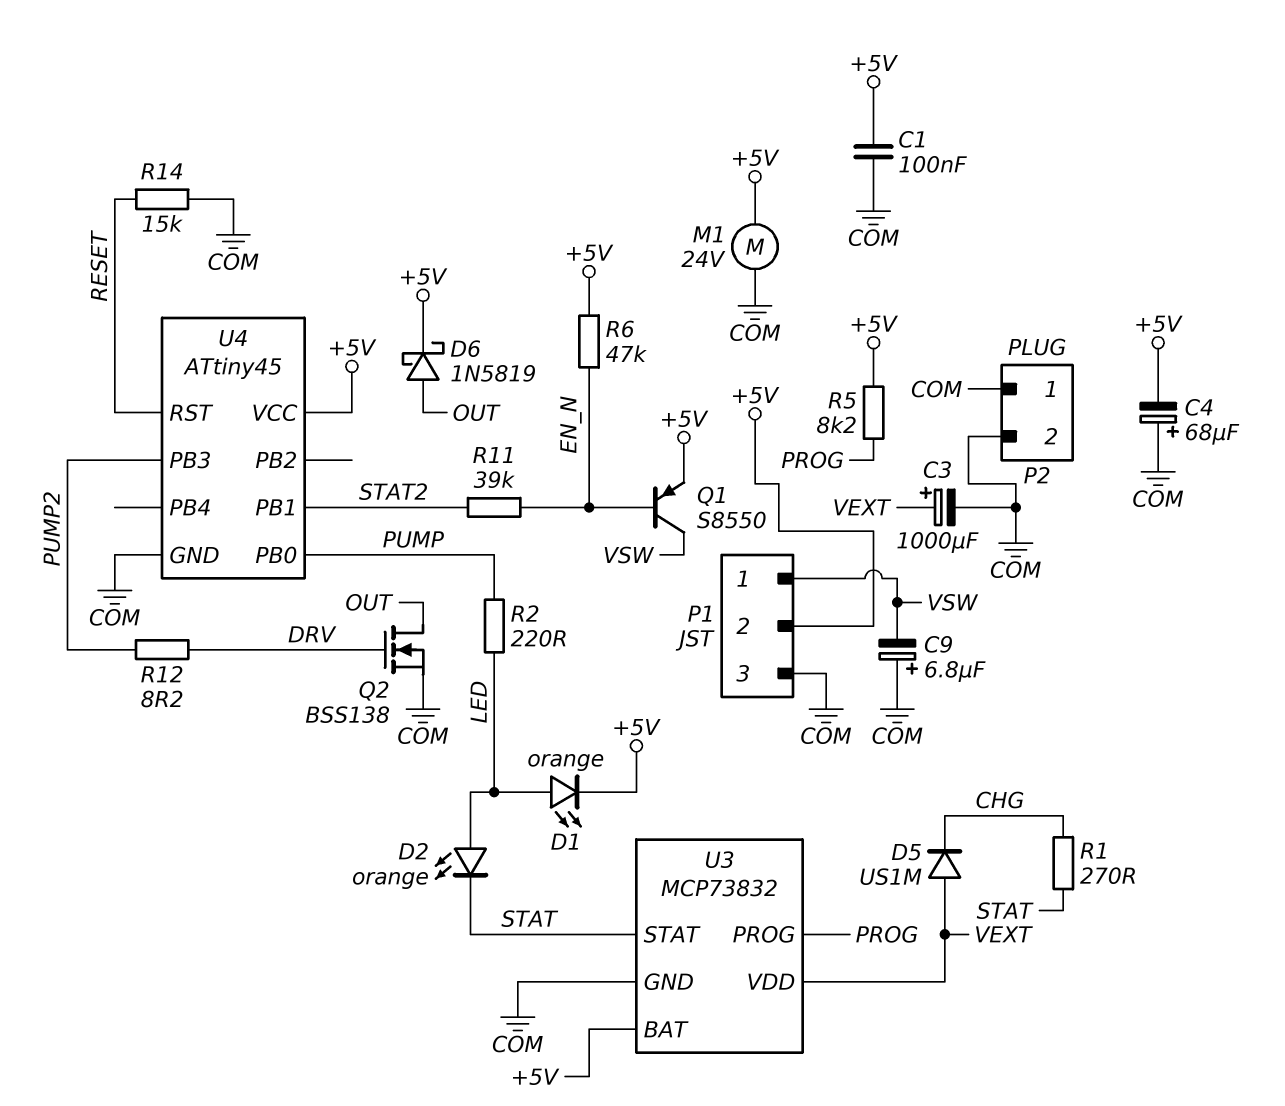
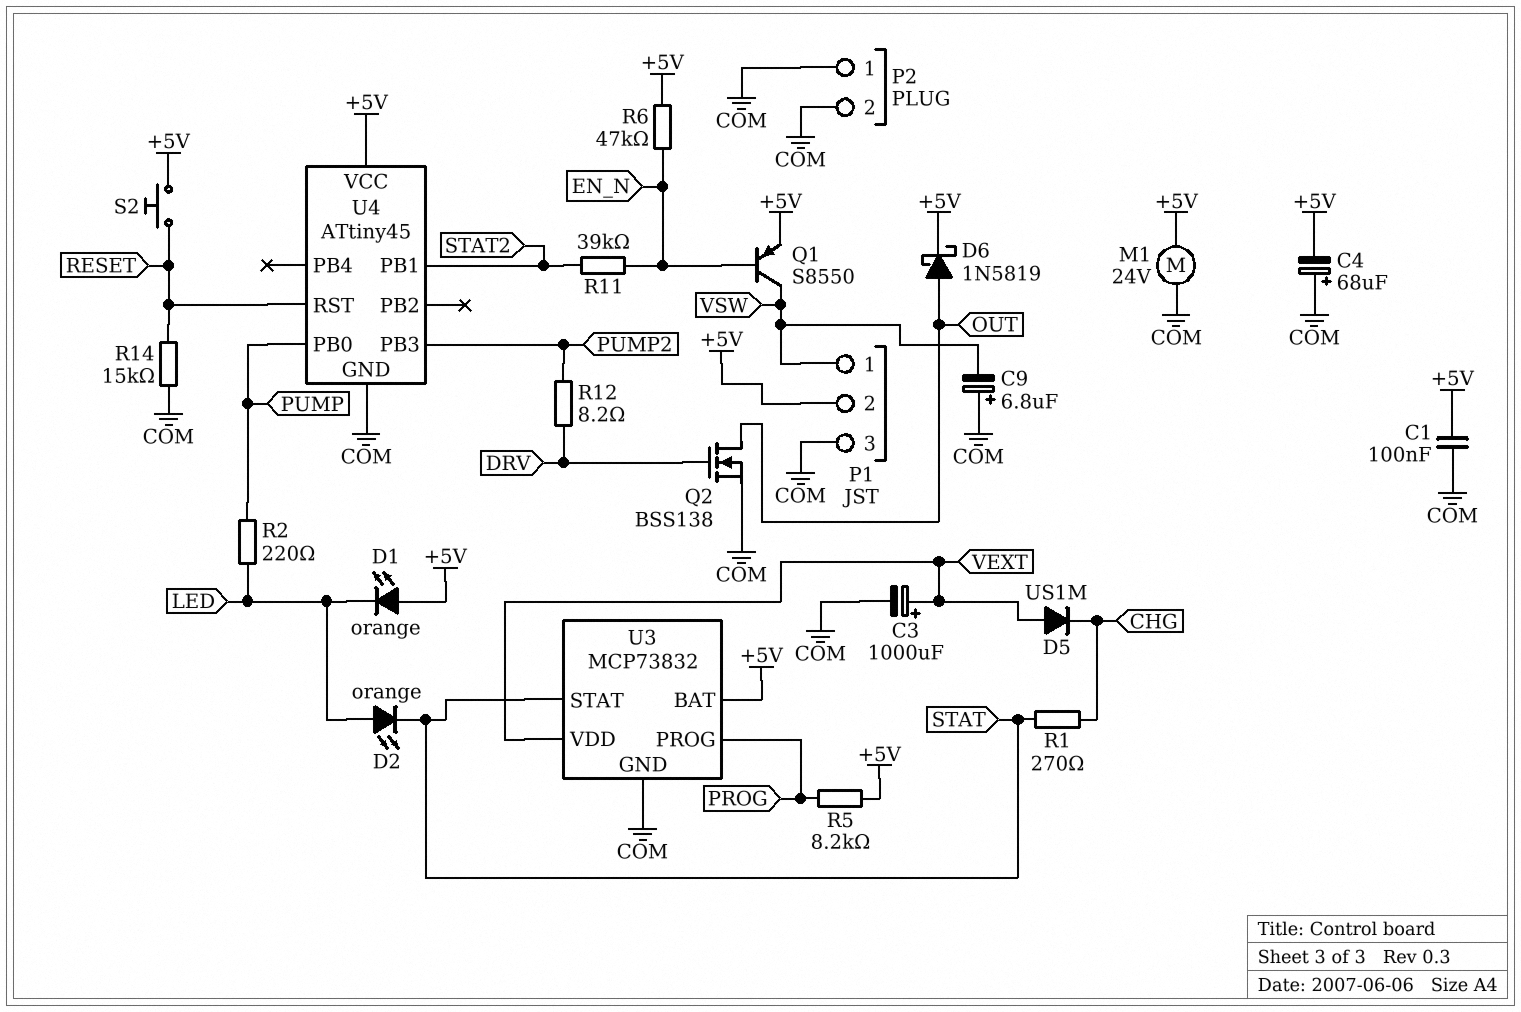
D1: LED orange (A LED, K +5V) -> LED orange (A +5V, K LED)
S2: none -> button (+5V, RESET)

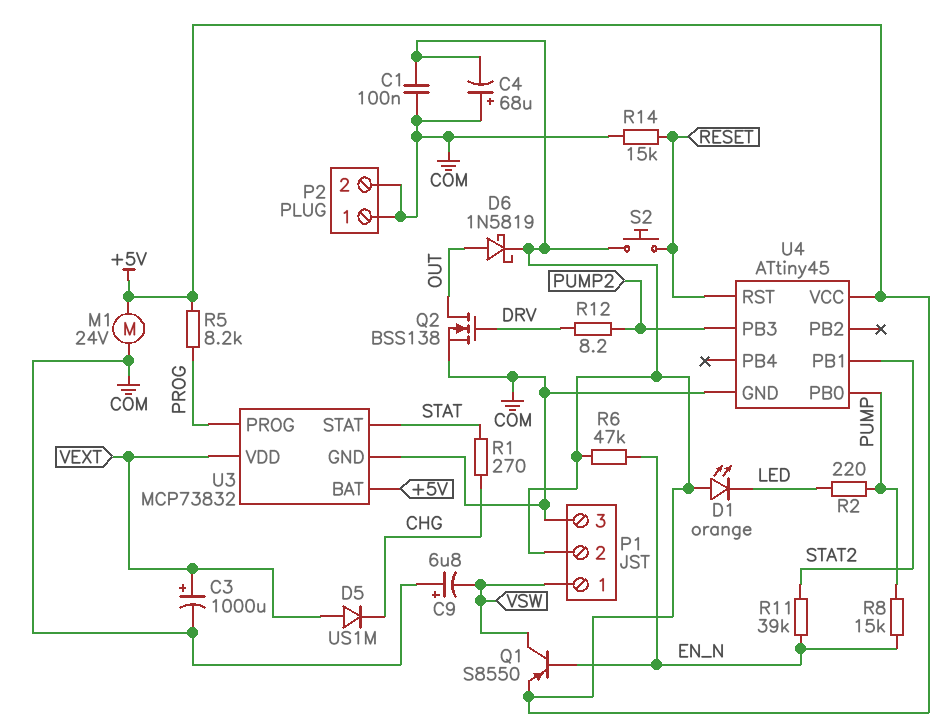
D2: LED orange (A LED, K STAT) -> none
R8: none -> 15k (EN_N, PUMP)

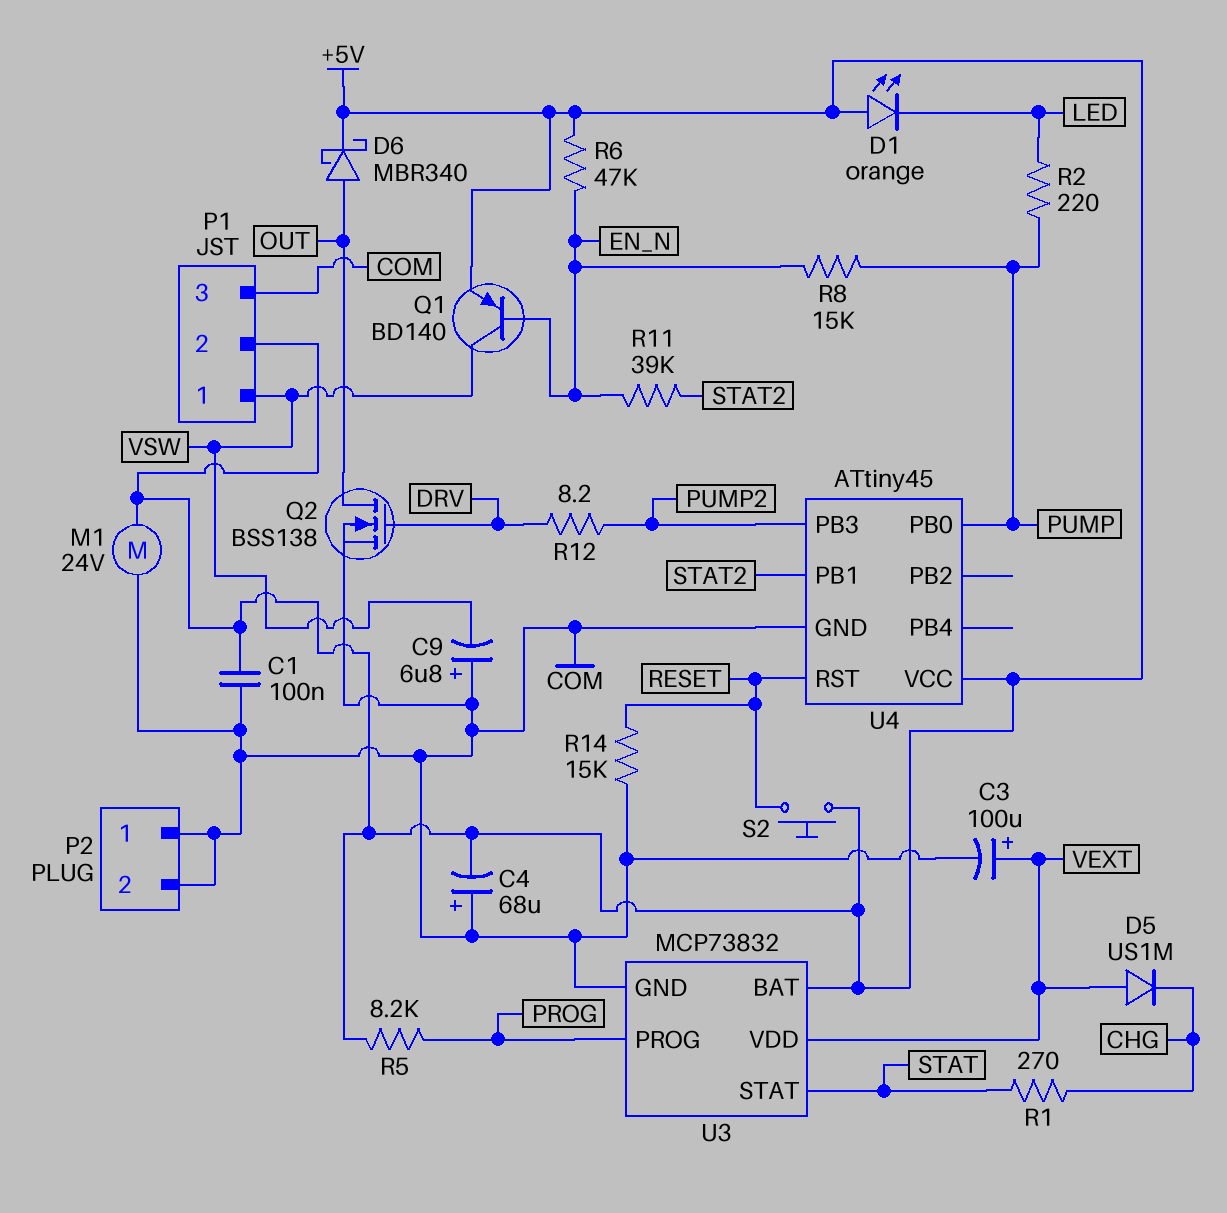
C3: 1000uF (plus VEXT, minus COM) -> 100uF (plus VEXT, minus COM)
D6: schottky 1N5819 (A OUT, K +5V) -> schottky MBR340 (A OUT, K +5V)
Q1: PNP S8550 (B EN_N, C VSW, E +5V) -> PNP BD140 (B EN_N, C VSW, E +5V)

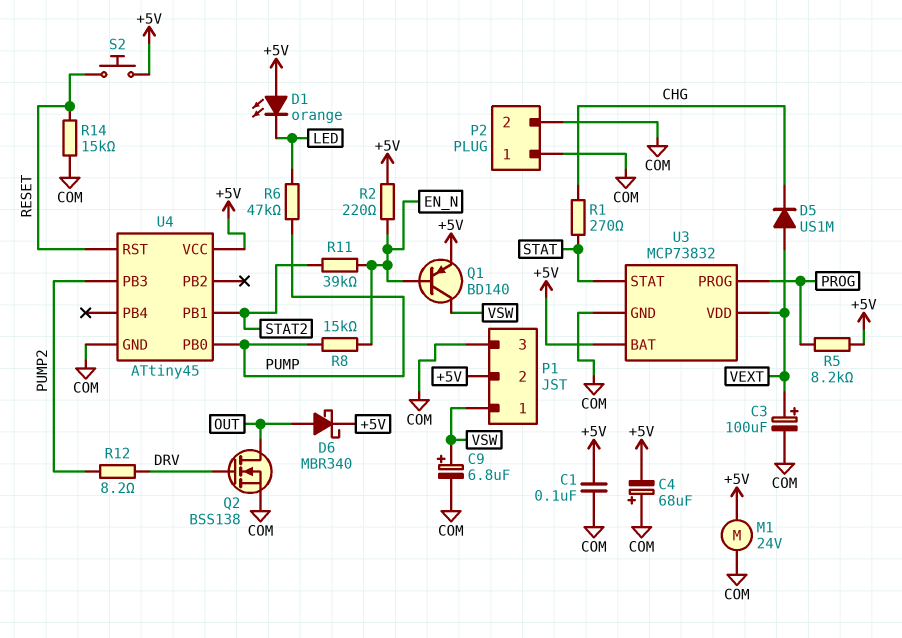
C9: 6.8uF (plus COM, minus VSW) -> 6.8uF (plus VSW, minus COM)
R2: 220 (LED, PUMP) -> 220 (+5V, EN_N)
R6: 47k (+5V, EN_N) -> 47k (LED, PUMP)

